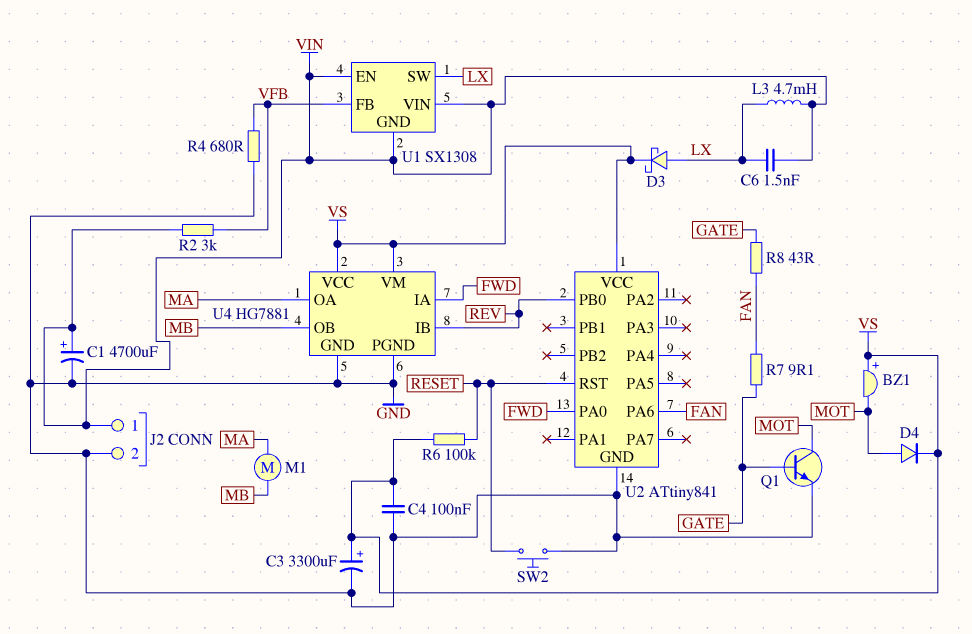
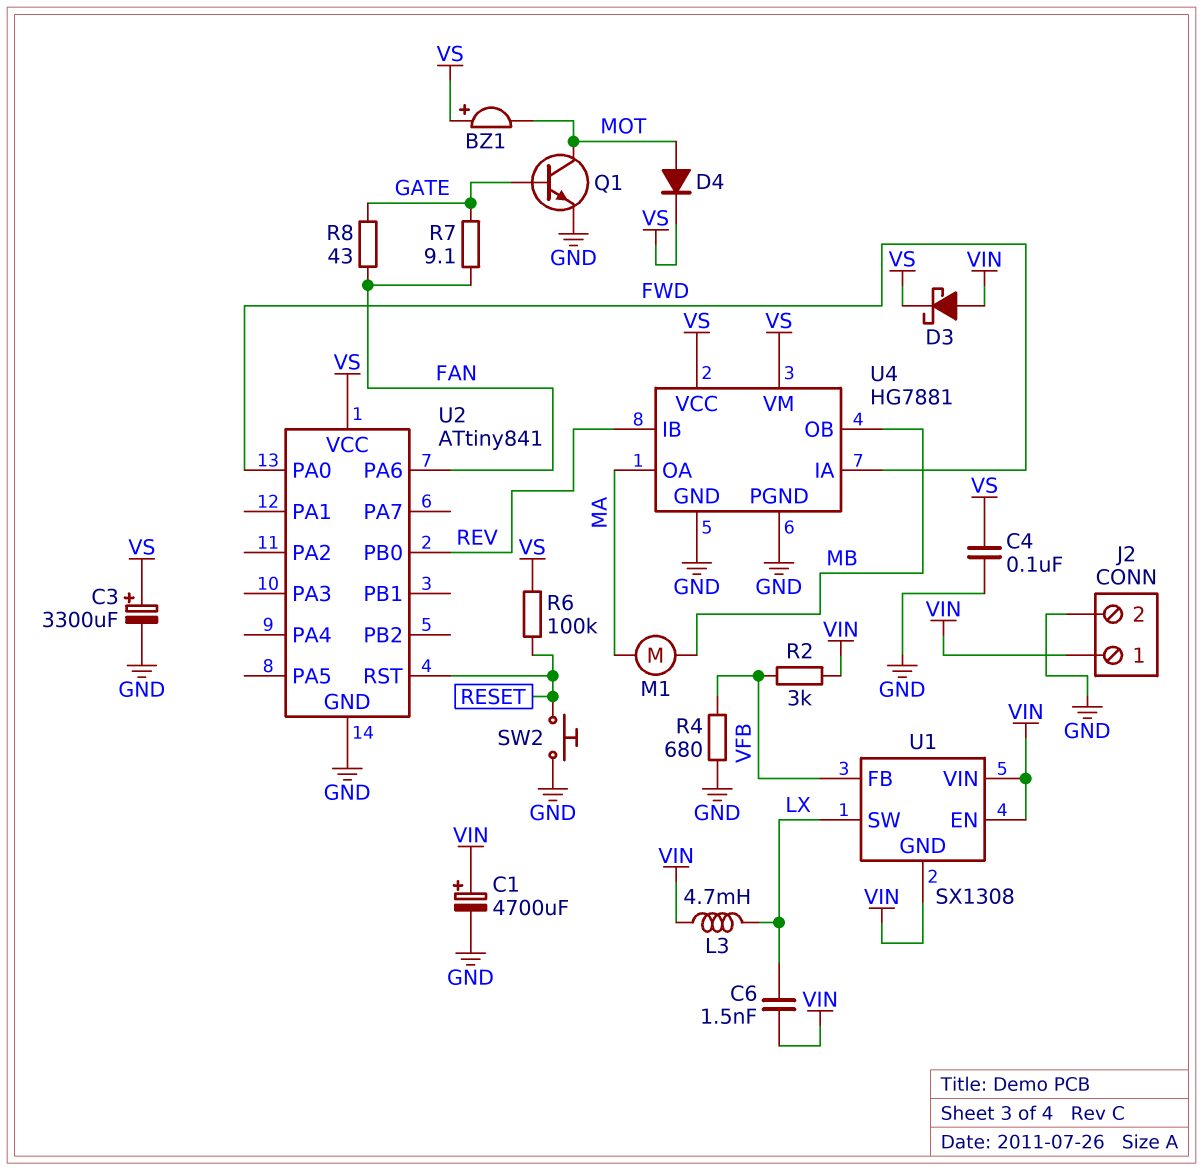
D3: schottky (A LX, K VS) -> schottky (A VIN, K VS)

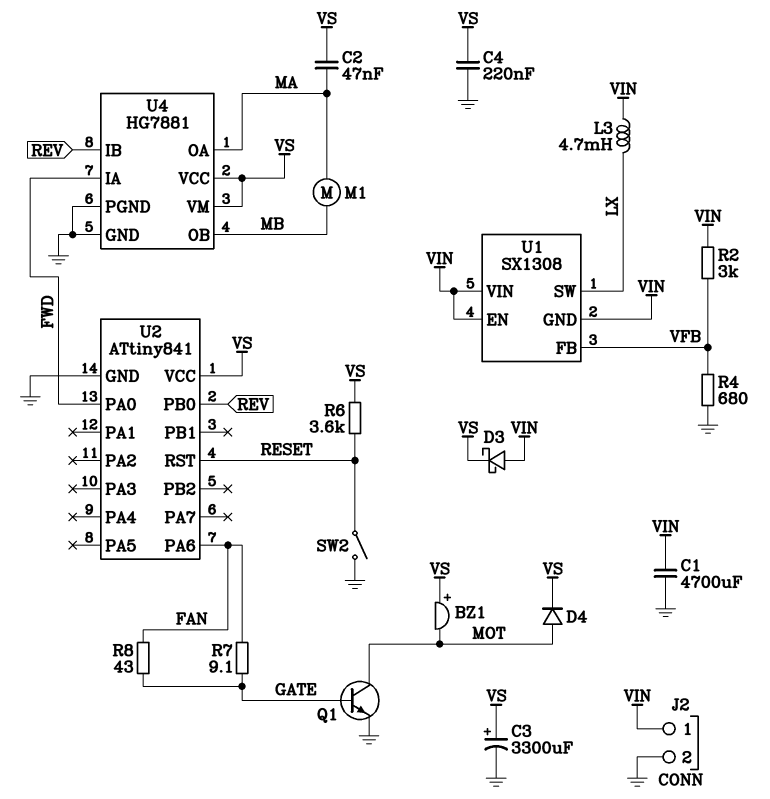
C1: 4700uF (plus VIN, minus GND) -> 4700uF (GND, VIN)
C2: none -> 47nF (MA, VS)
C4: 100nF (GND, VS) -> 220nF (GND, VS)
C6: 1.5nF (LX, VIN) -> none
R6: 100k (RESET, VS) -> 3.6k (RESET, VS)
SW2: button (GND, RESET) -> switch (GND, RESET)

